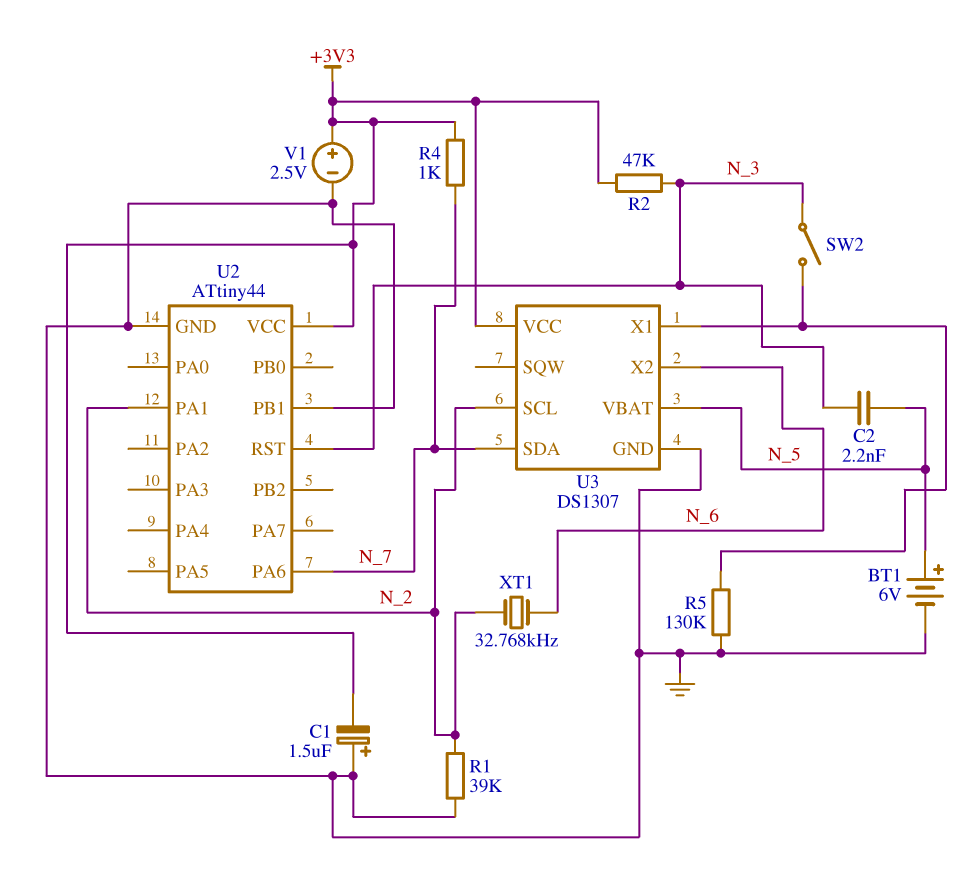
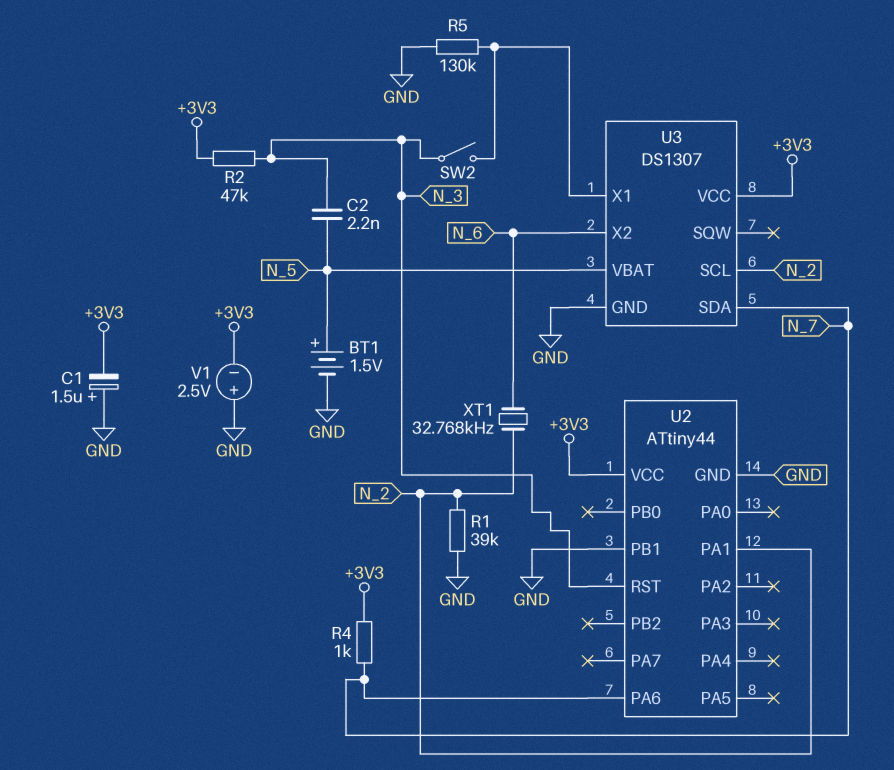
BT1: 6V (plus N_5, minus GND) -> 1.5V (plus N_5, minus GND)
V1: 2.5V (plus +3V3, minus GND) -> 2.5V (plus GND, minus +3V3)

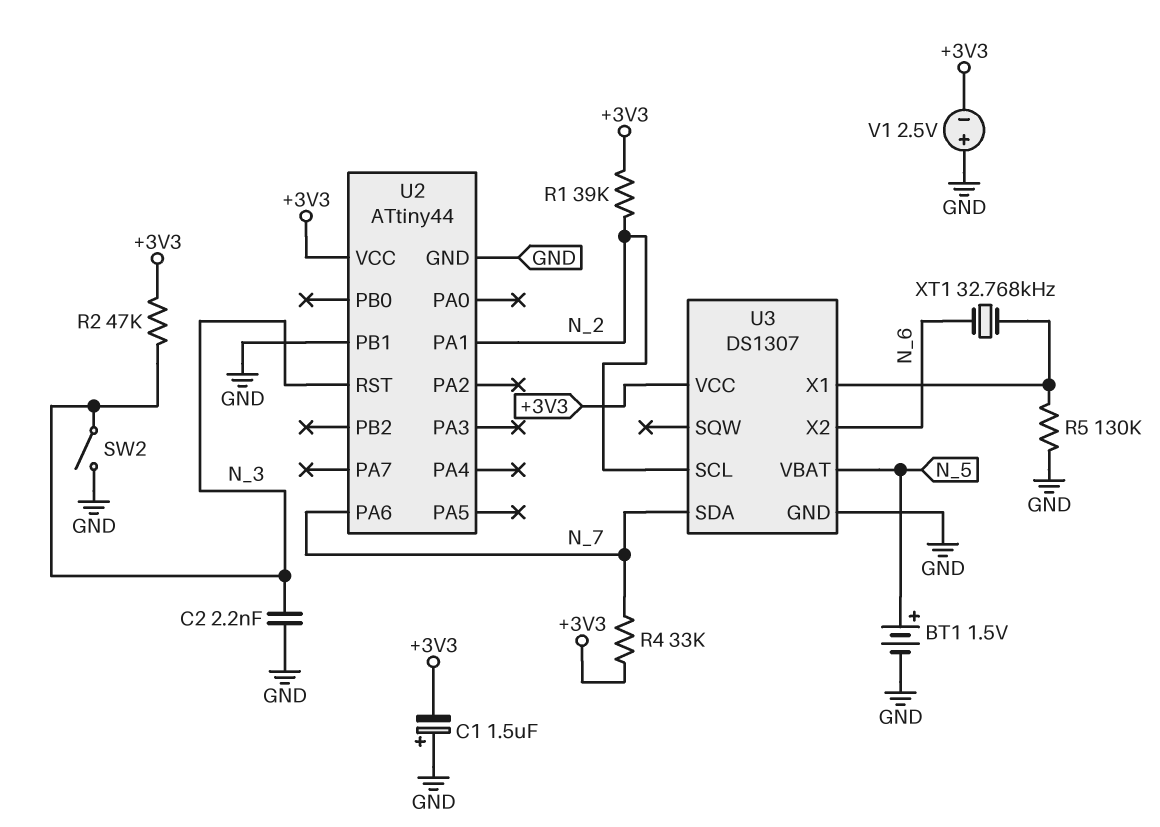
C2: 2.2nF (N_3, N_5) -> 2.2nF (GND, N_3)
R1: 39k (GND, N_2) -> 39k (+3V3, N_2)
R4: 1k (+3V3, N_7) -> 33k (+3V3, N_7)
SW2: switch (N_3, U3/X1) -> switch (GND, N_3)
XT1: 32.768kHz (N_2, N_6) -> 32.768kHz (N_6, U3/X1)

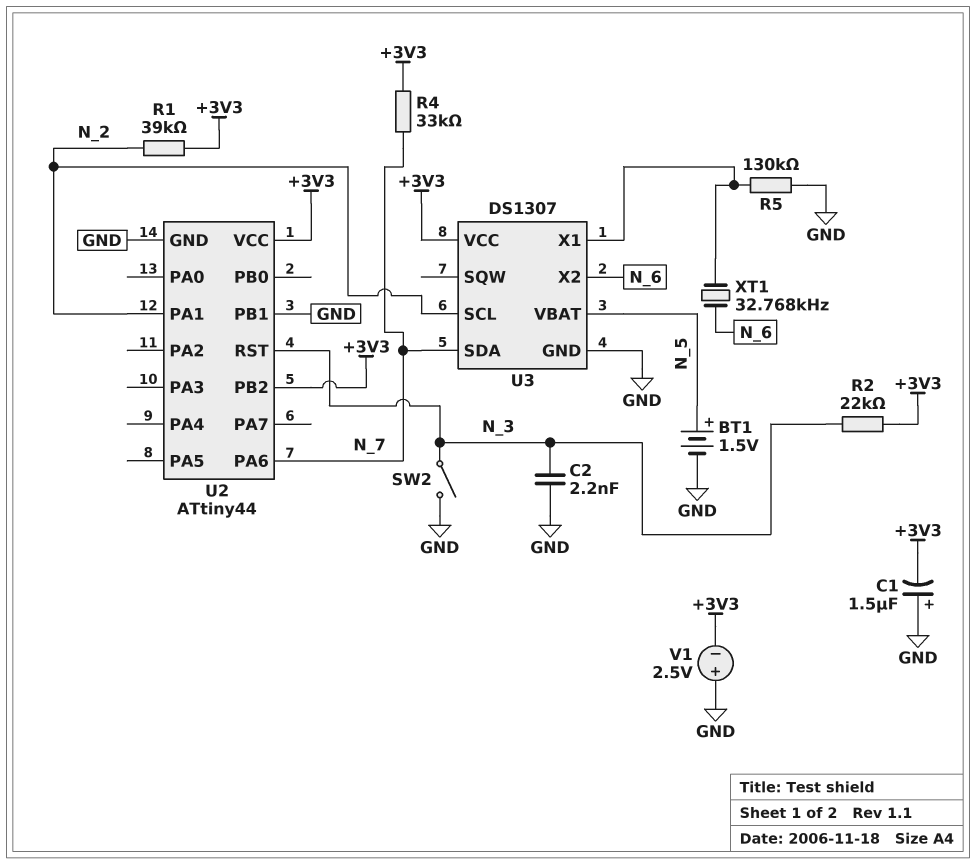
R2: 47k (+3V3, N_3) -> 22k (+3V3, N_3)
U2 pin PB2: none -> +3V3

